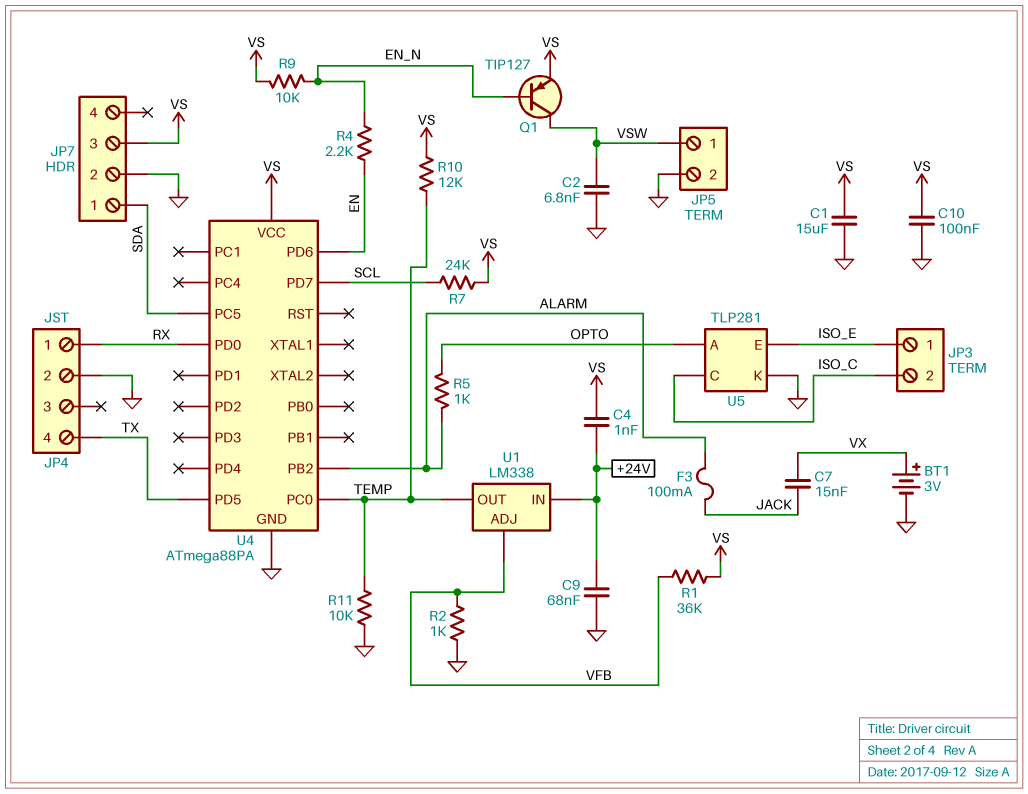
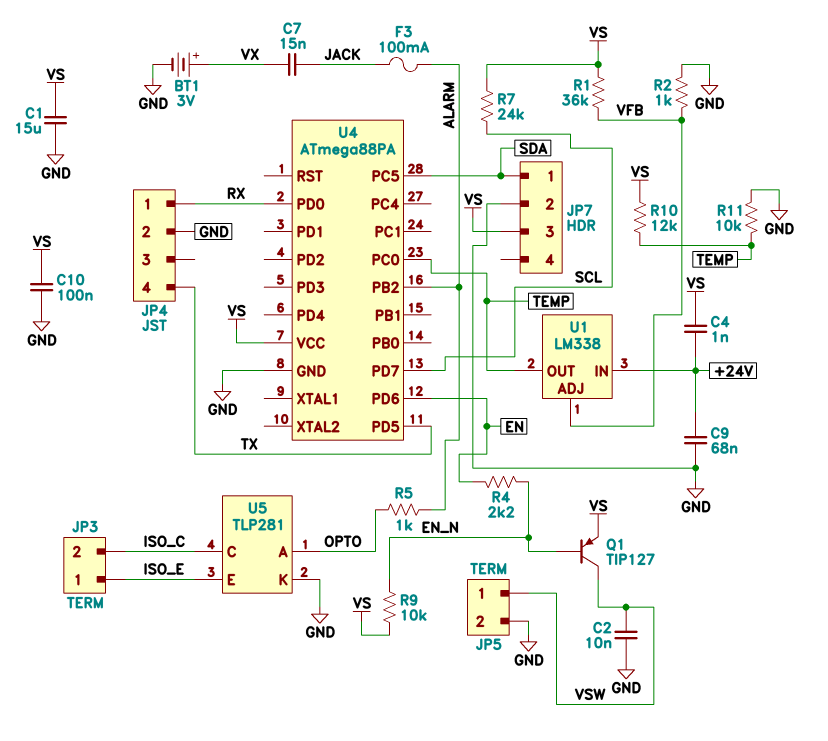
C2: 6.8nF (GND, VSW) -> 10nF (GND, VSW)

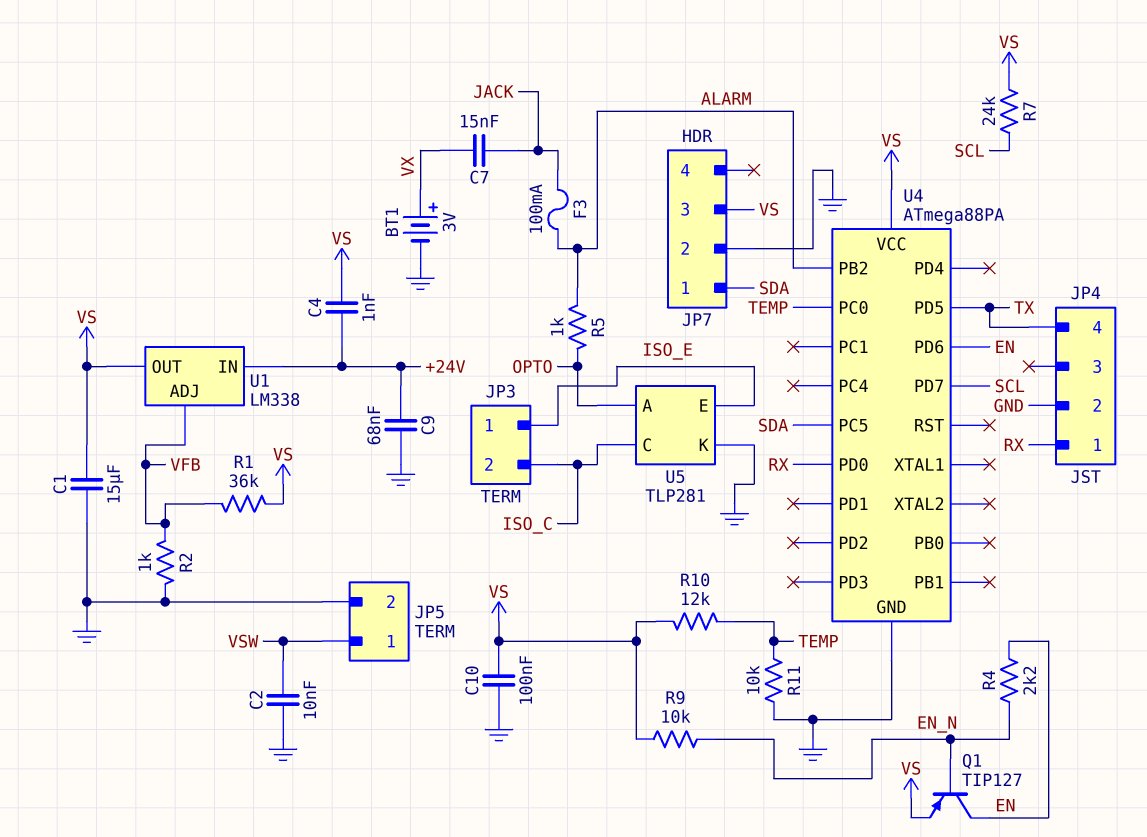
Q1: PNP TIP127 (B EN_N, C VSW, E VS) -> PNP TIP127 (B EN_N, C EN, E VS)
U1 pin OUT: TEMP -> VS

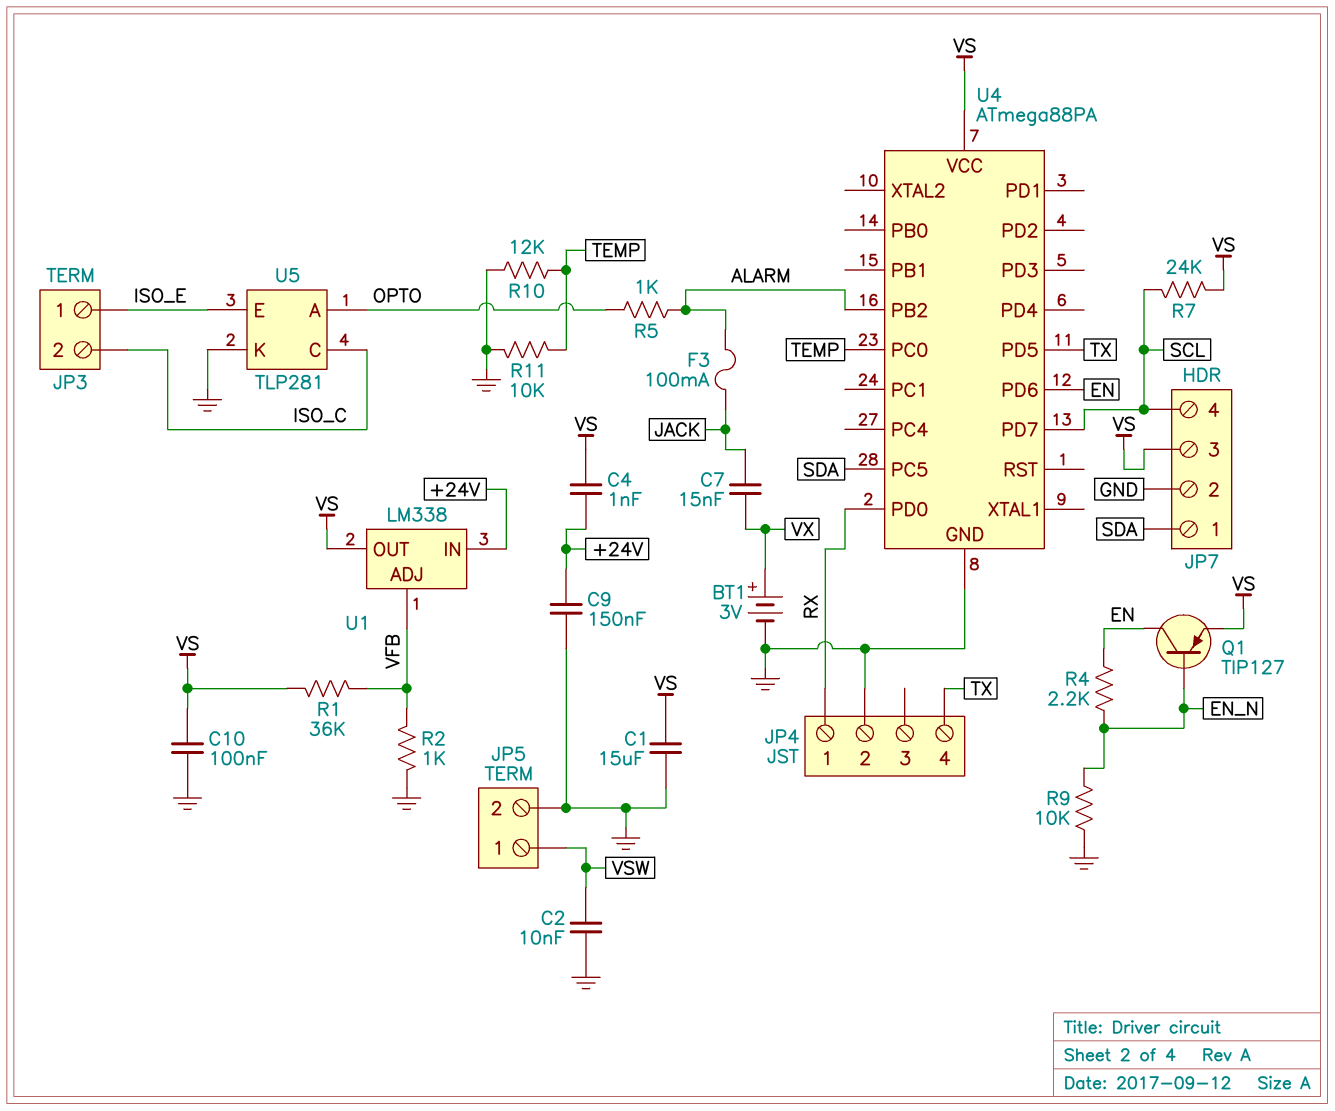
C9: 68nF (+24V, GND) -> 150nF (+24V, GND)
JP7 pin 4: none -> SCL
R9: 10k (EN_N, VS) -> 10k (EN_N, GND)
R10: 12k (TEMP, VS) -> 12k (GND, TEMP)

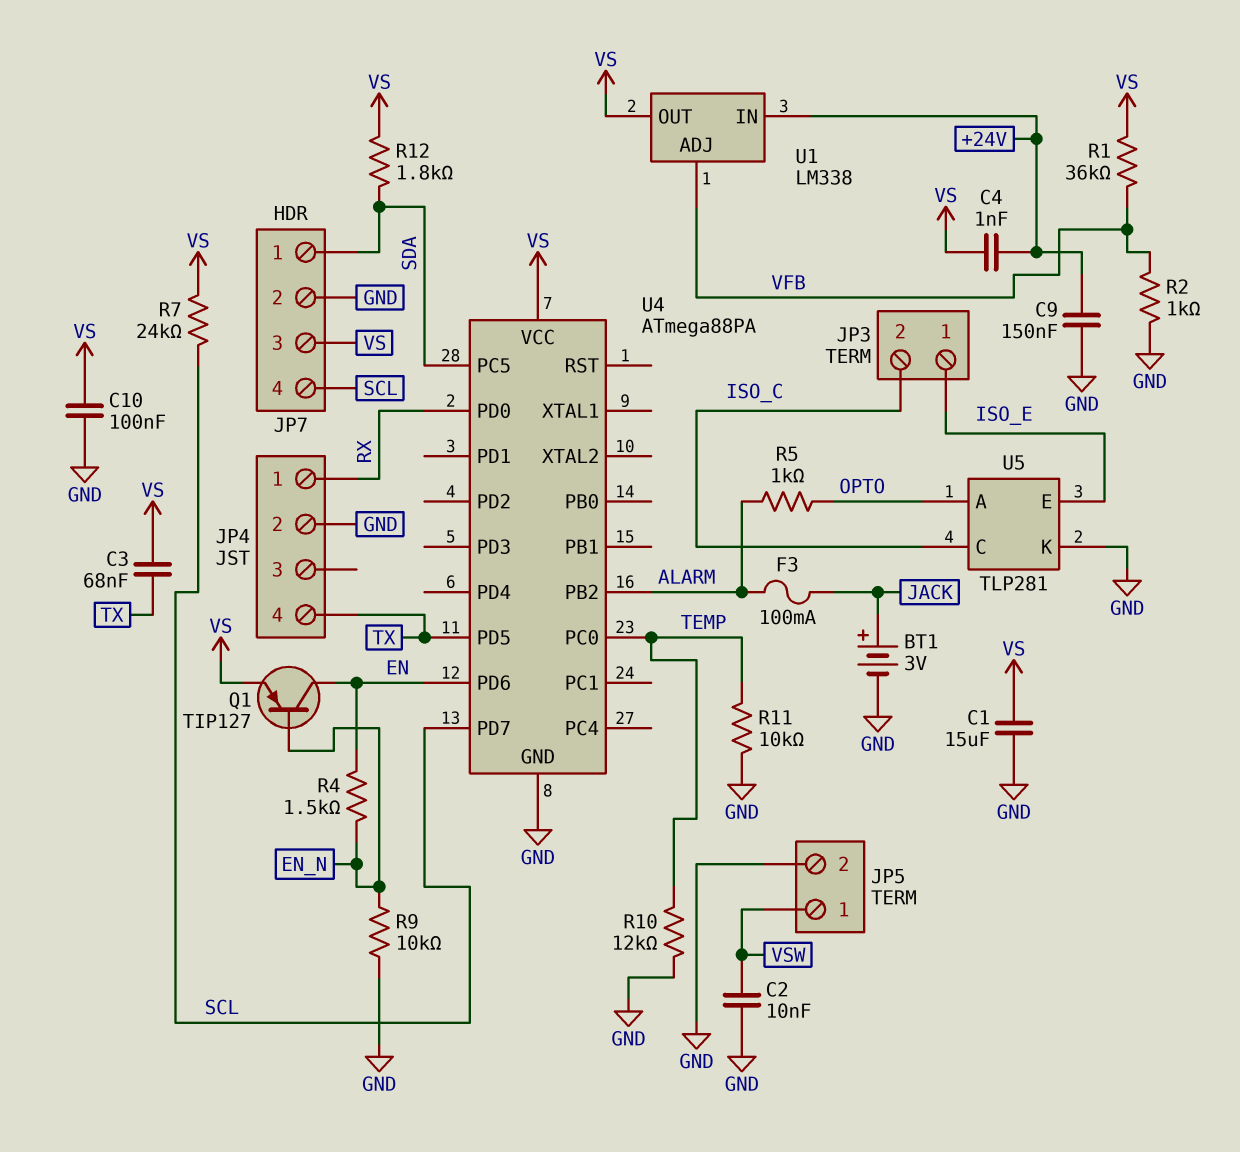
BT1: 3V (plus VX, minus GND) -> 3V (plus JACK, minus GND)
C3: none -> 68nF (TX, VS)
C7: 15nF (JACK, VX) -> none
R4: 2.2k (EN, EN_N) -> 1.5k (EN, EN_N)
R12: none -> 1.8k (SDA, VS)

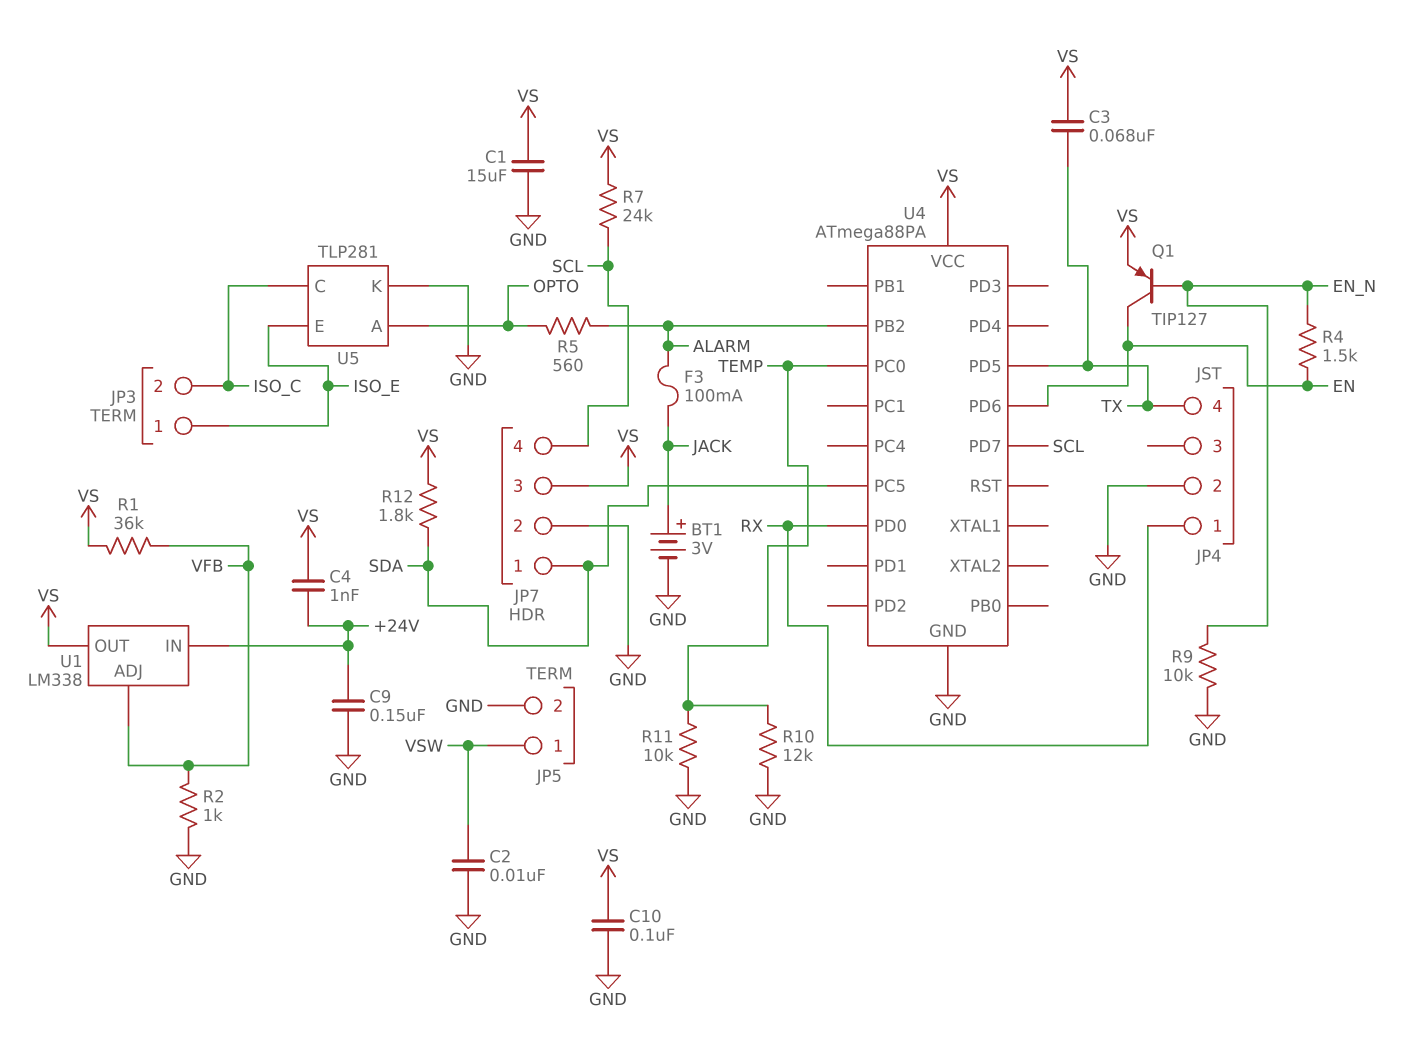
R5: 1k (ALARM, OPTO) -> 560 (ALARM, OPTO)

